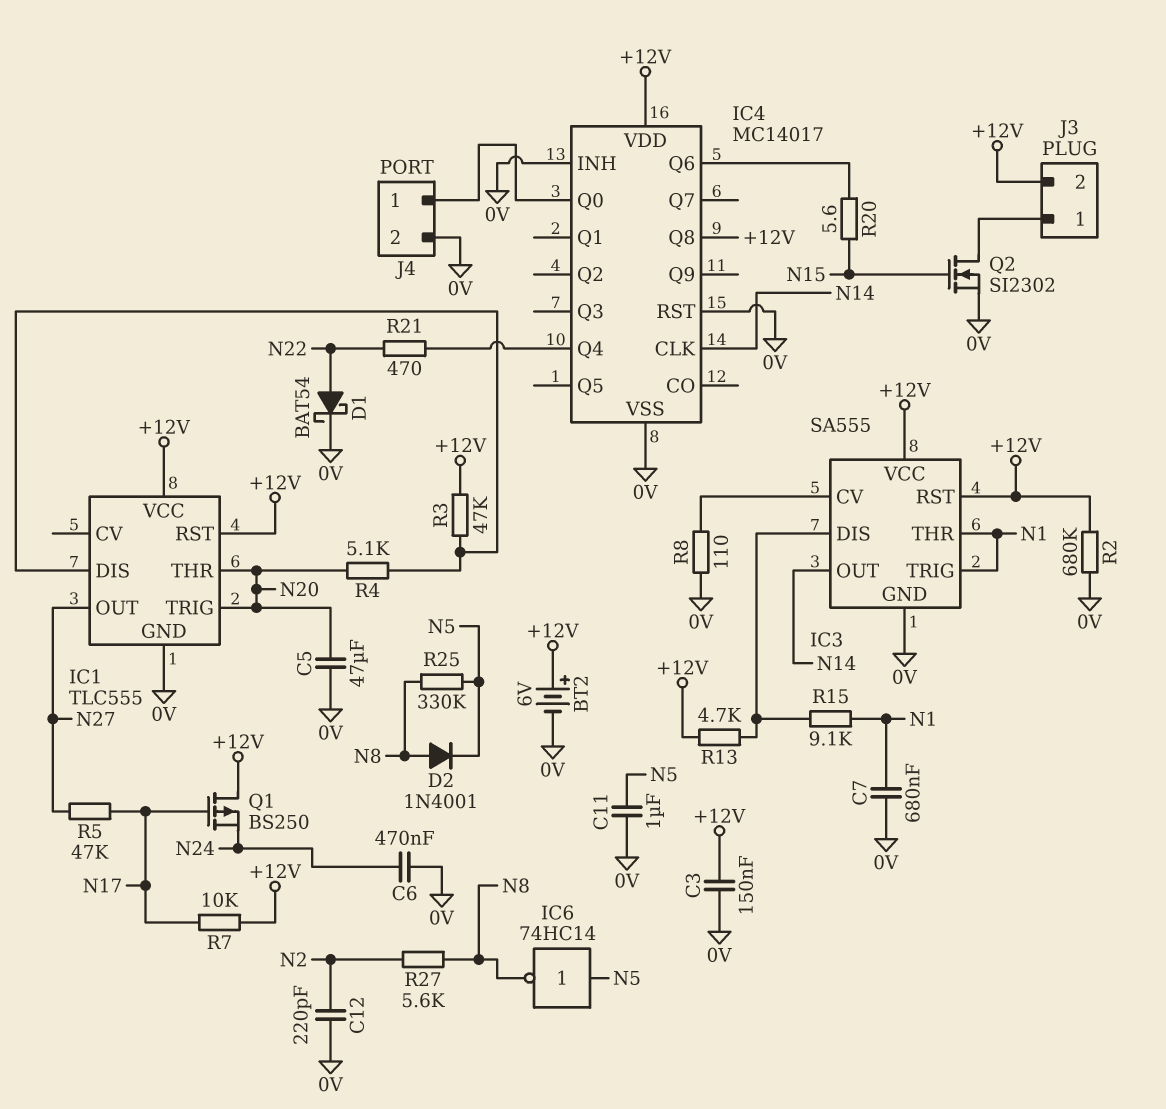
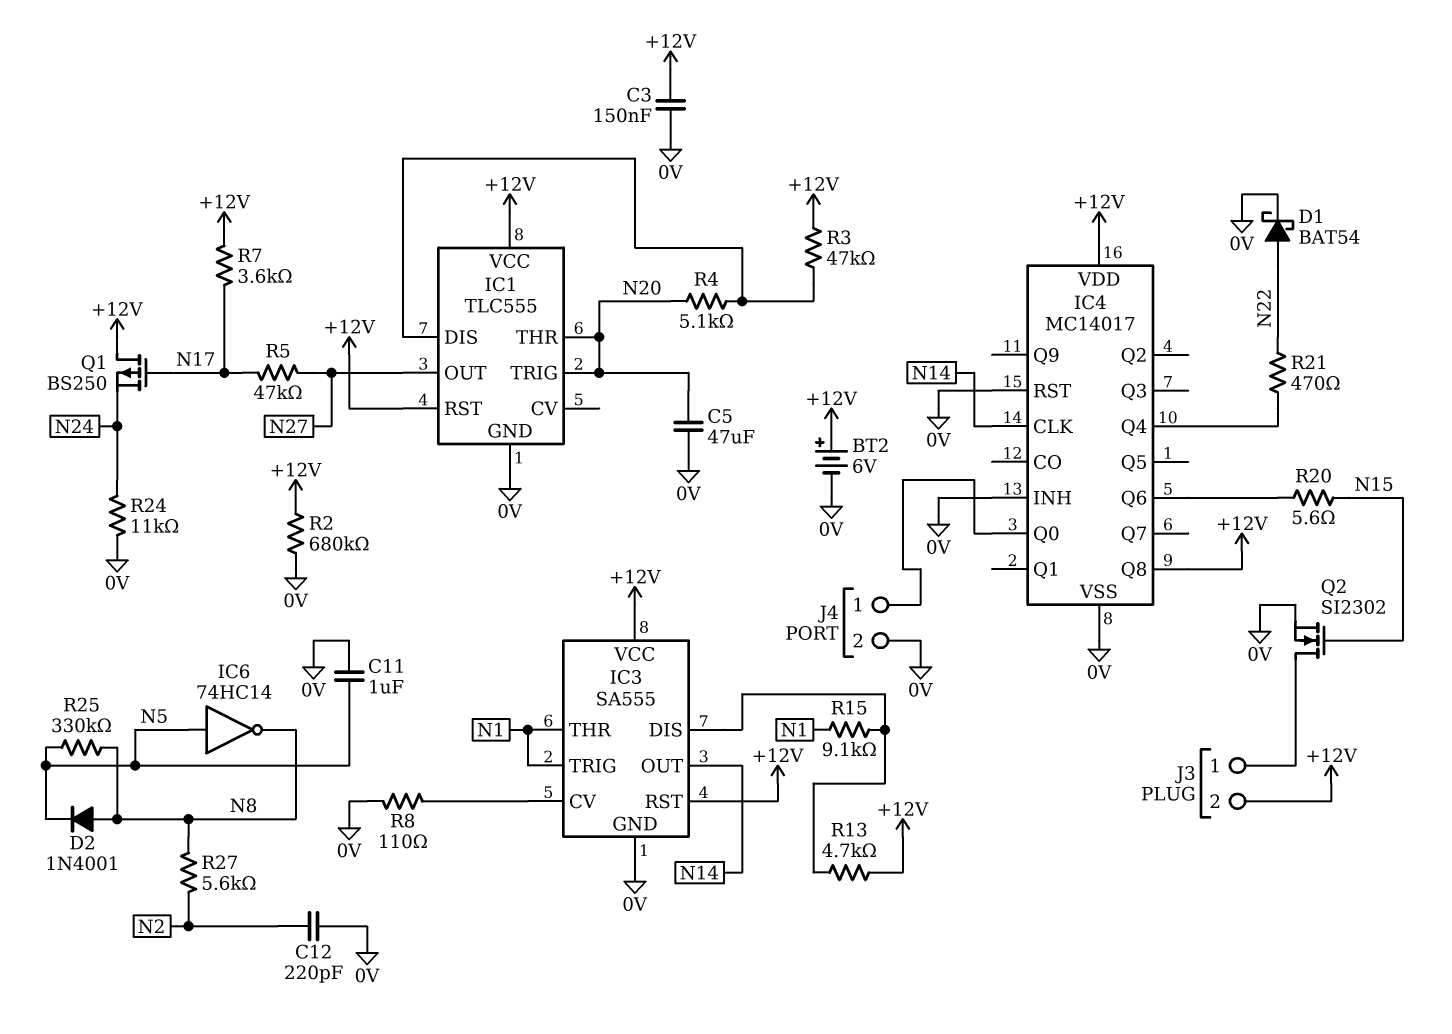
C6: 470nF (0V, N24) -> none
C7: 680nF (0V, N1) -> none
R7: 10k (+12V, N17) -> 3.6k (+12V, N17)
R24: none -> 11k (0V, N24)

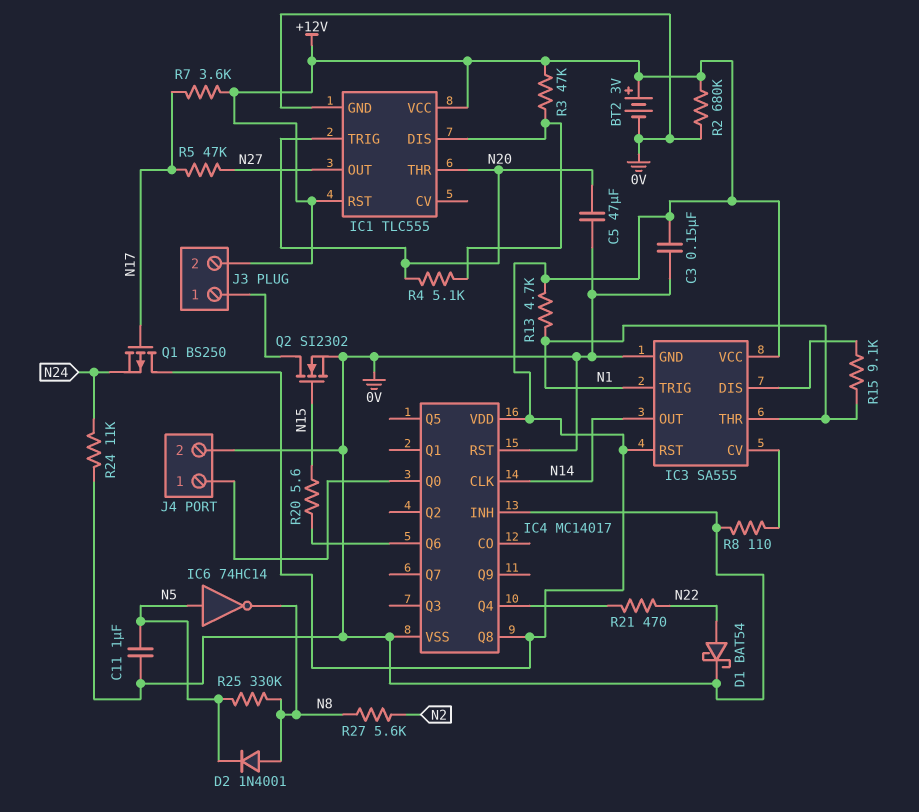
BT2: 6V (plus +12V, minus 0V) -> 3V (plus +12V, minus 0V)
C12: 220pF (0V, N2) -> none
R13: 4.7k (+12V, IC3/DIS) -> 4.7k (+12V, N1)

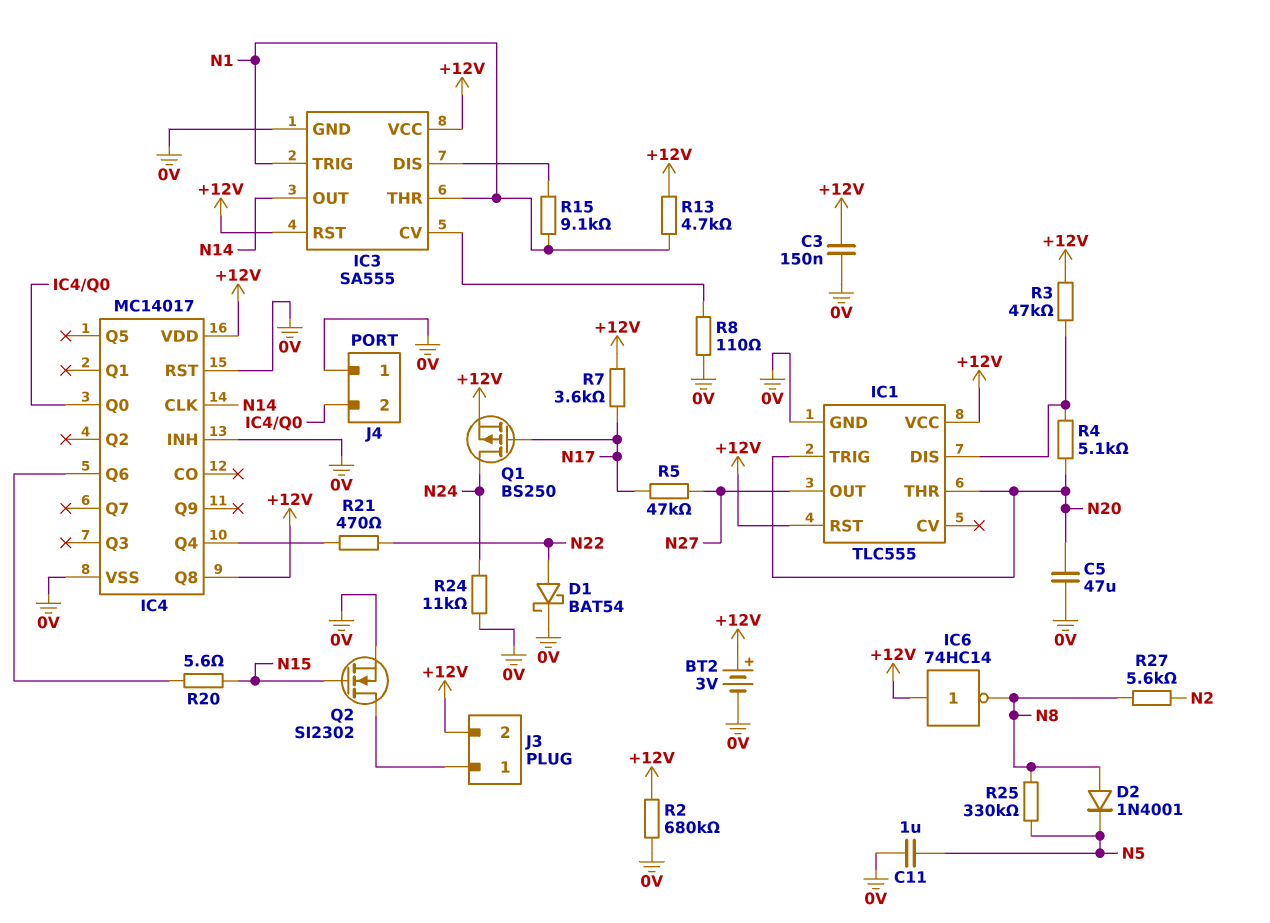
IC6: NOT 74HC14 (in N5, out N8) -> NOT 74HC14 (in +12V, out N8)
J4 pin 1: IC4/Q0 -> 0V
J4 pin 2: 0V -> IC4/Q0
Q1: PMOS BS250 (G N17, D +12V, S N24) -> PMOS BS250 (G N17, D N24, S +12V)

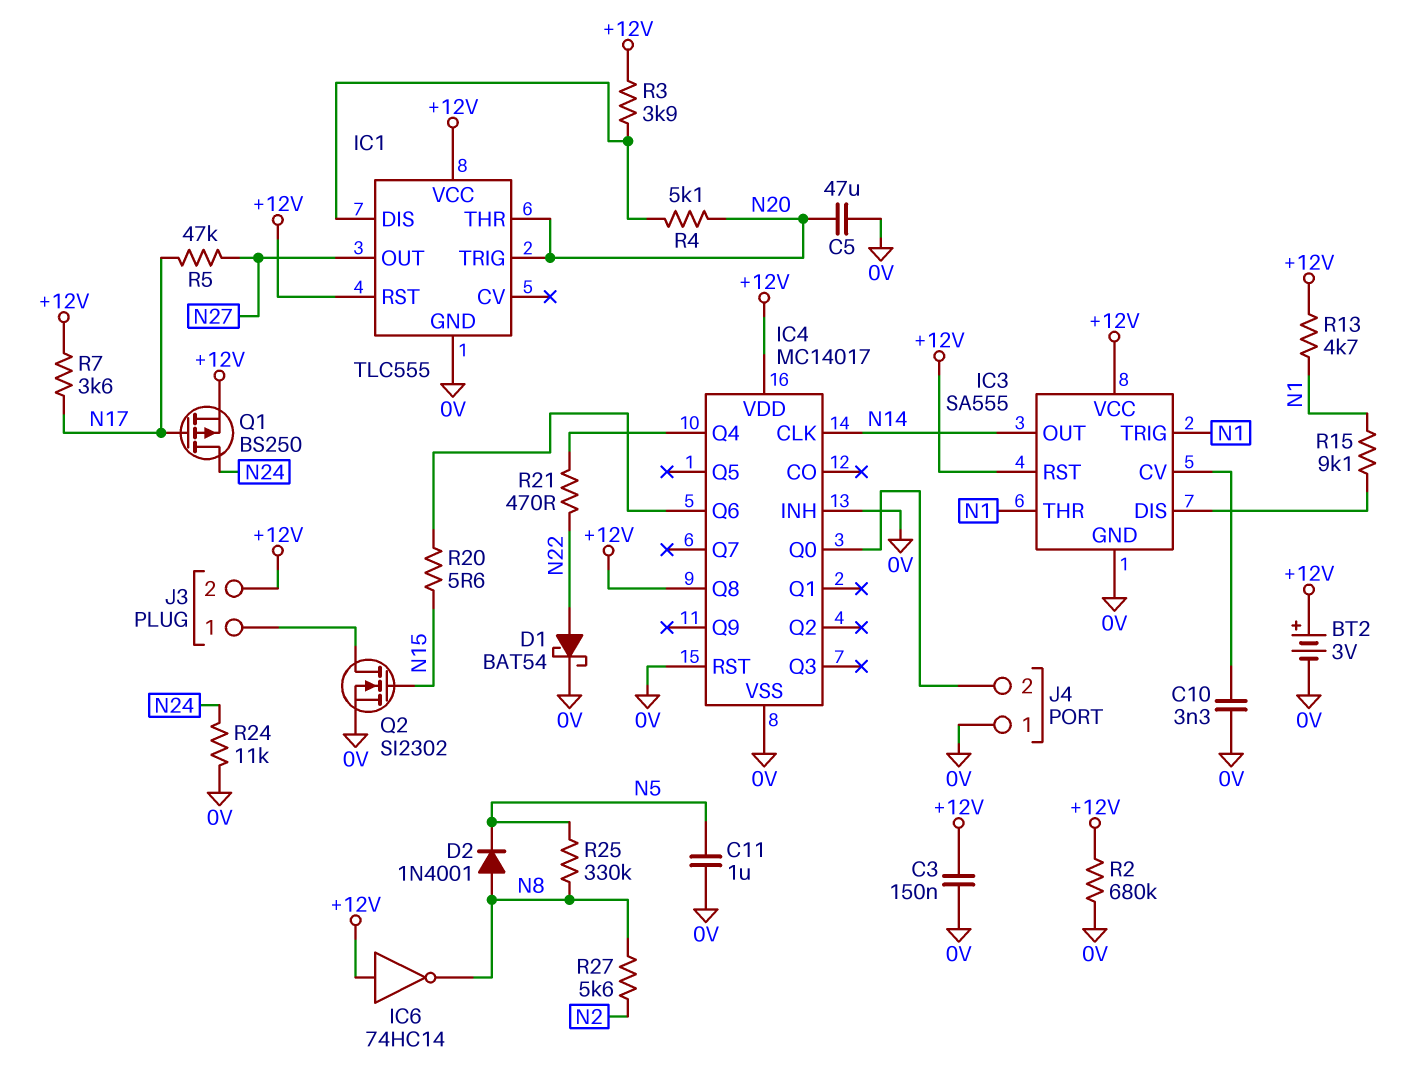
C10: none -> 3.3nF (0V, IC3/CV)
R3: 47k (+12V, IC1/DIS) -> 3.9k (+12V, IC1/DIS)
R8: 110 (0V, IC3/CV) -> none

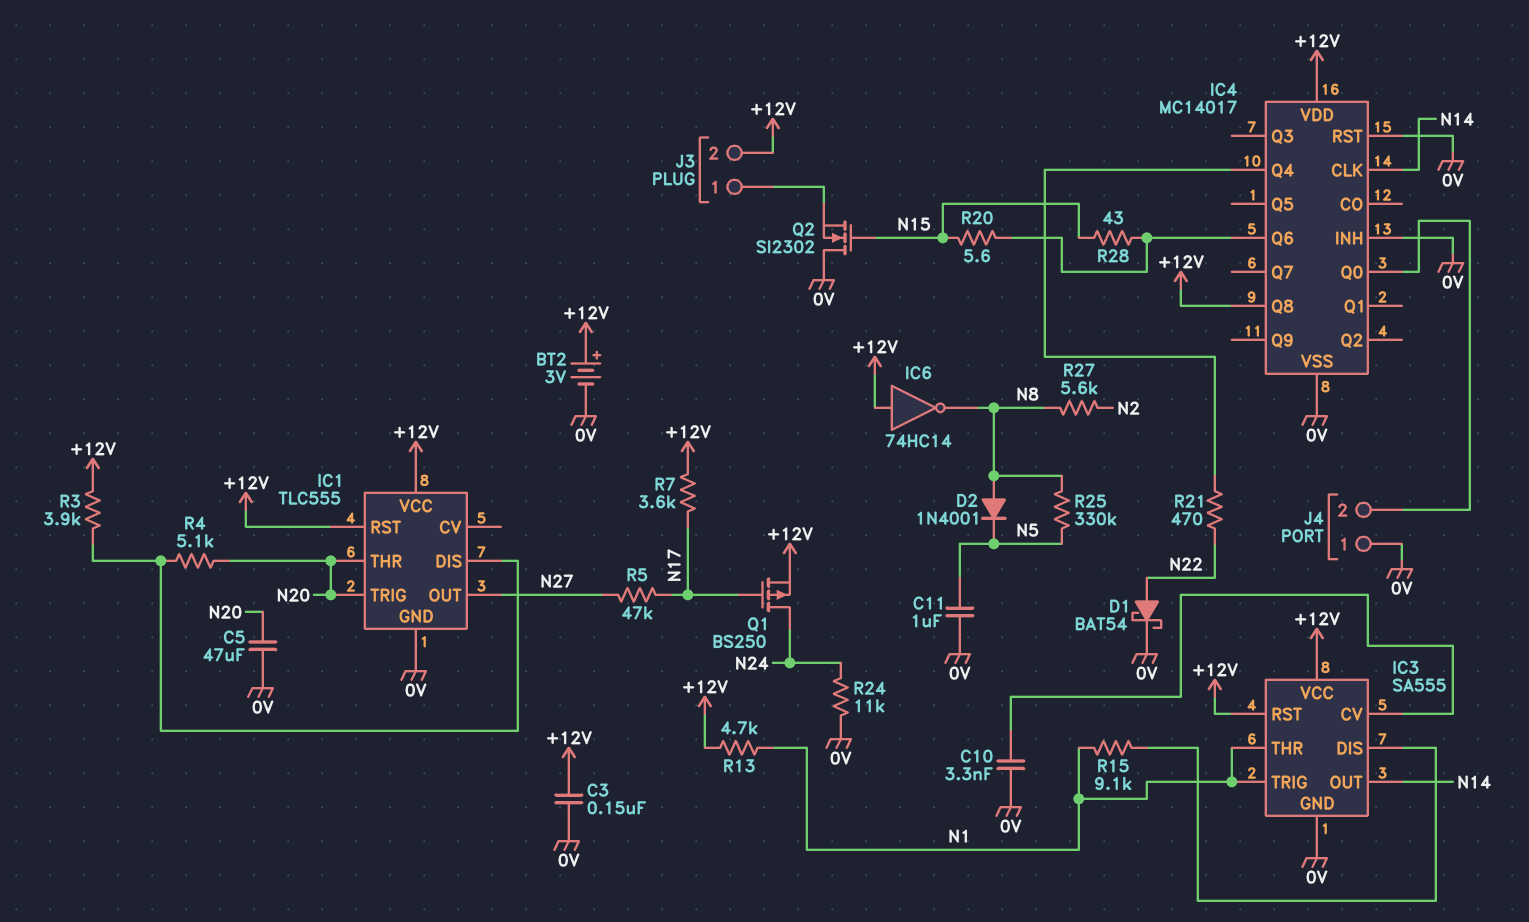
Q2: NMOS SI2302 (G N15, D J3/1, S 0V) -> NMOS SI2302 (G N15, D 0V, S J3/1)
R2: 680k (+12V, 0V) -> none
R28: none -> 43 (IC4/Q6, N15)

